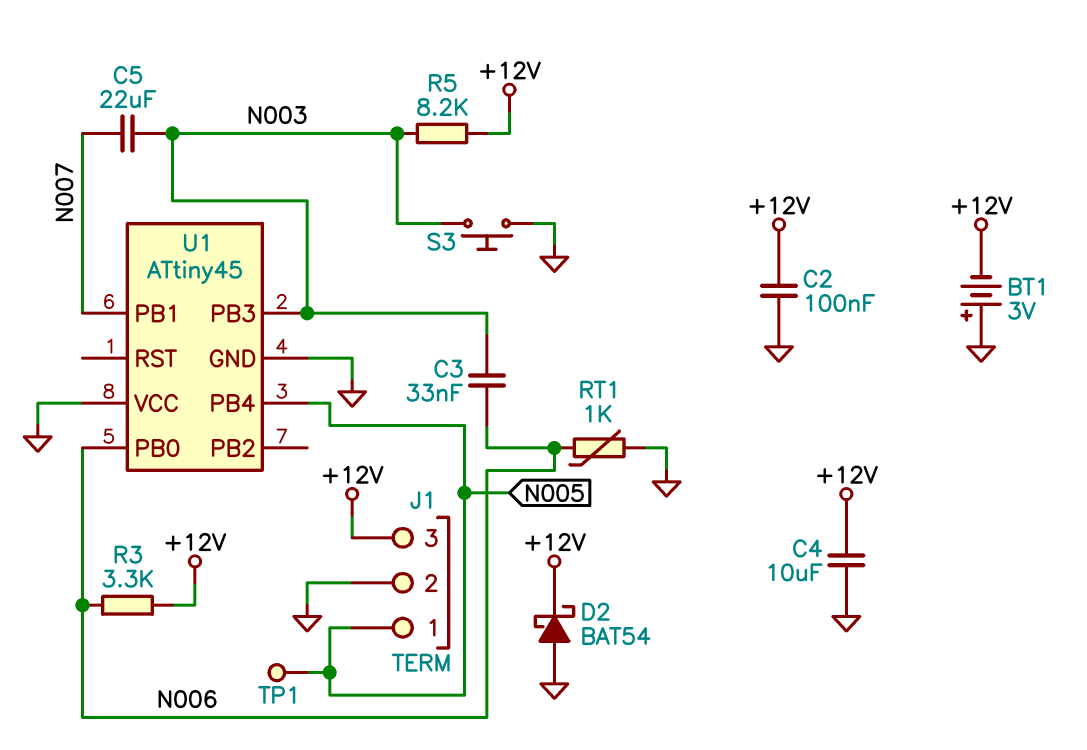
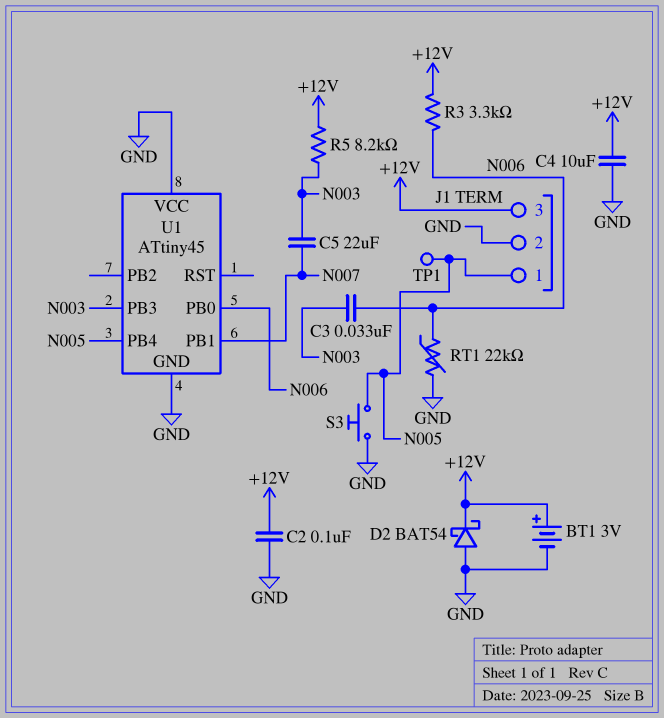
BT1: 3V (plus GND, minus +12V) -> 3V (plus +12V, minus GND)
RT1: 1k (GND, N006) -> 22k (GND, N006)
S3: button (GND, N003) -> button (GND, N005)

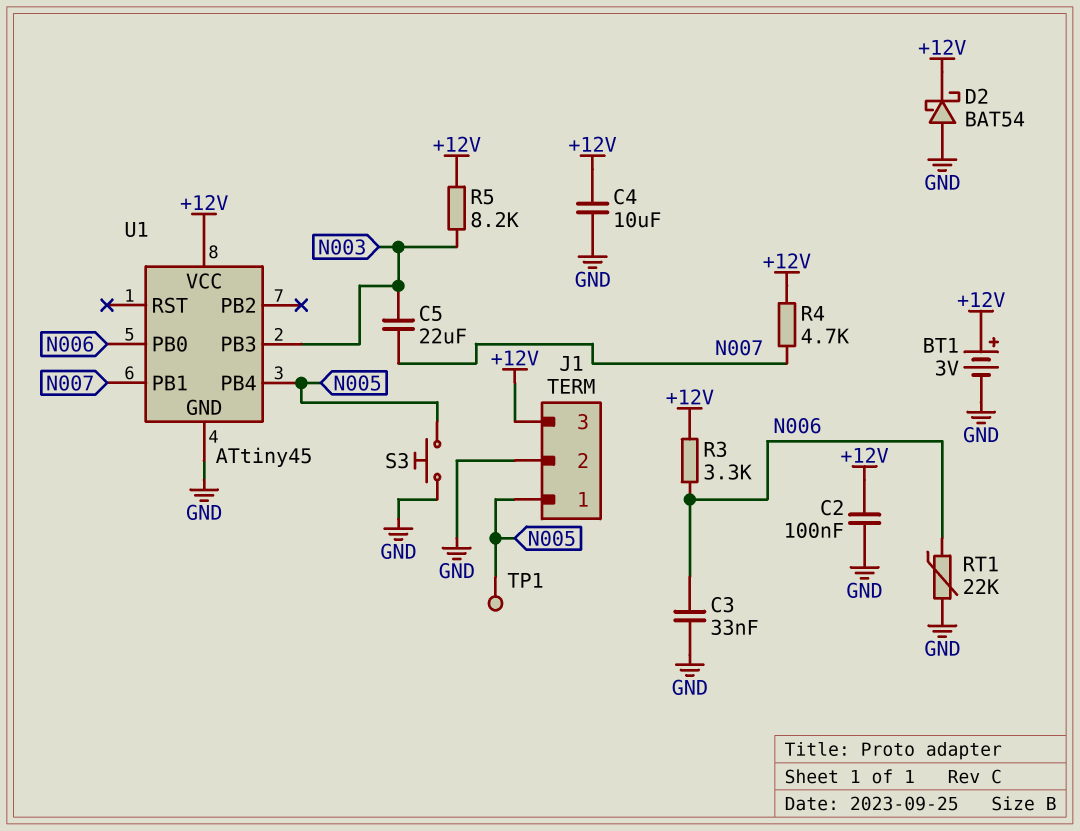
C3: 33nF (N003, N006) -> 33nF (GND, N006)
R4: none -> 4.7k (+12V, N007)
U1 pin VCC: GND -> +12V

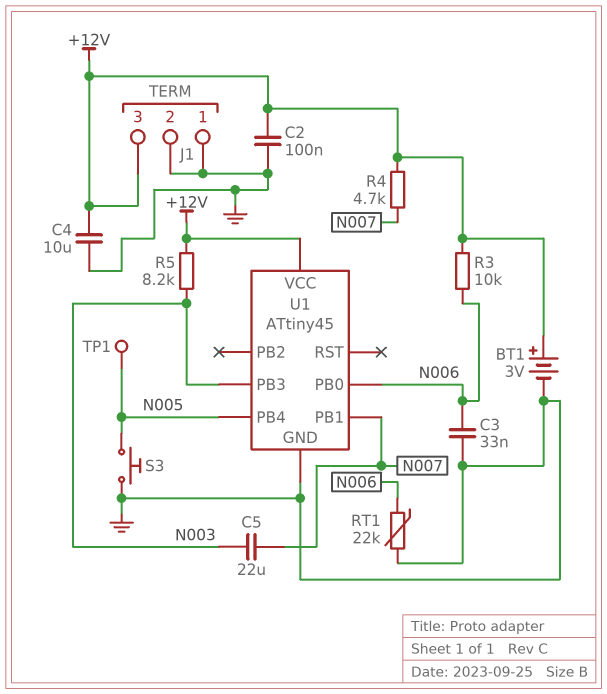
D2: schottky BAT54 (A GND, K +12V) -> none
J1 pin 1: N005 -> GND
R3: 3.3k (+12V, N006) -> 10k (+12V, N006)

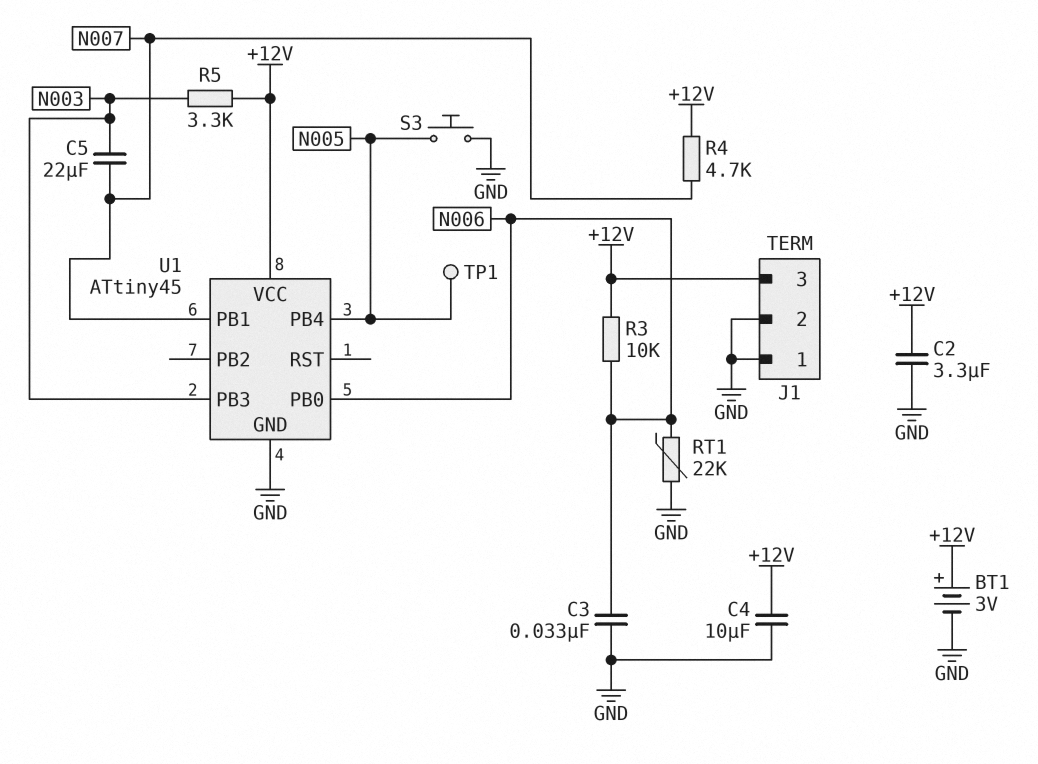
C2: 100nF (+12V, GND) -> 3.3uF (+12V, GND)
R5: 8.2k (+12V, N003) -> 3.3k (+12V, N003)

